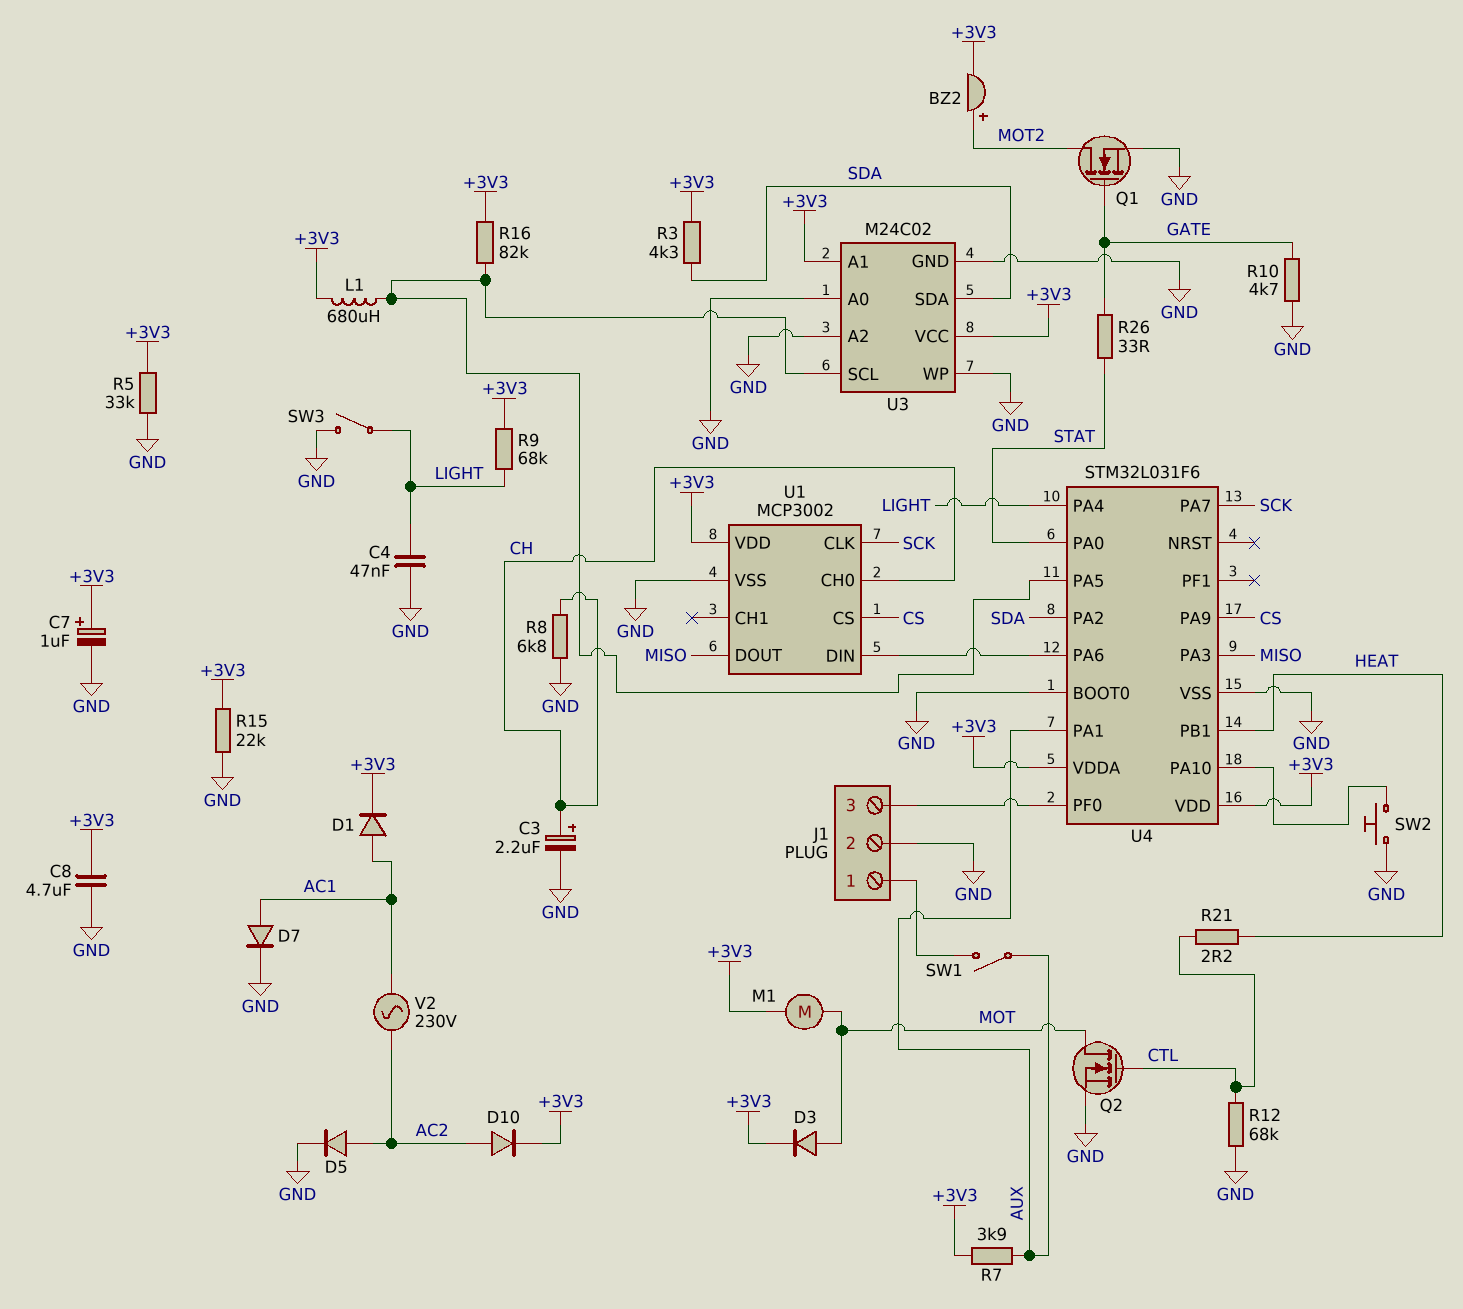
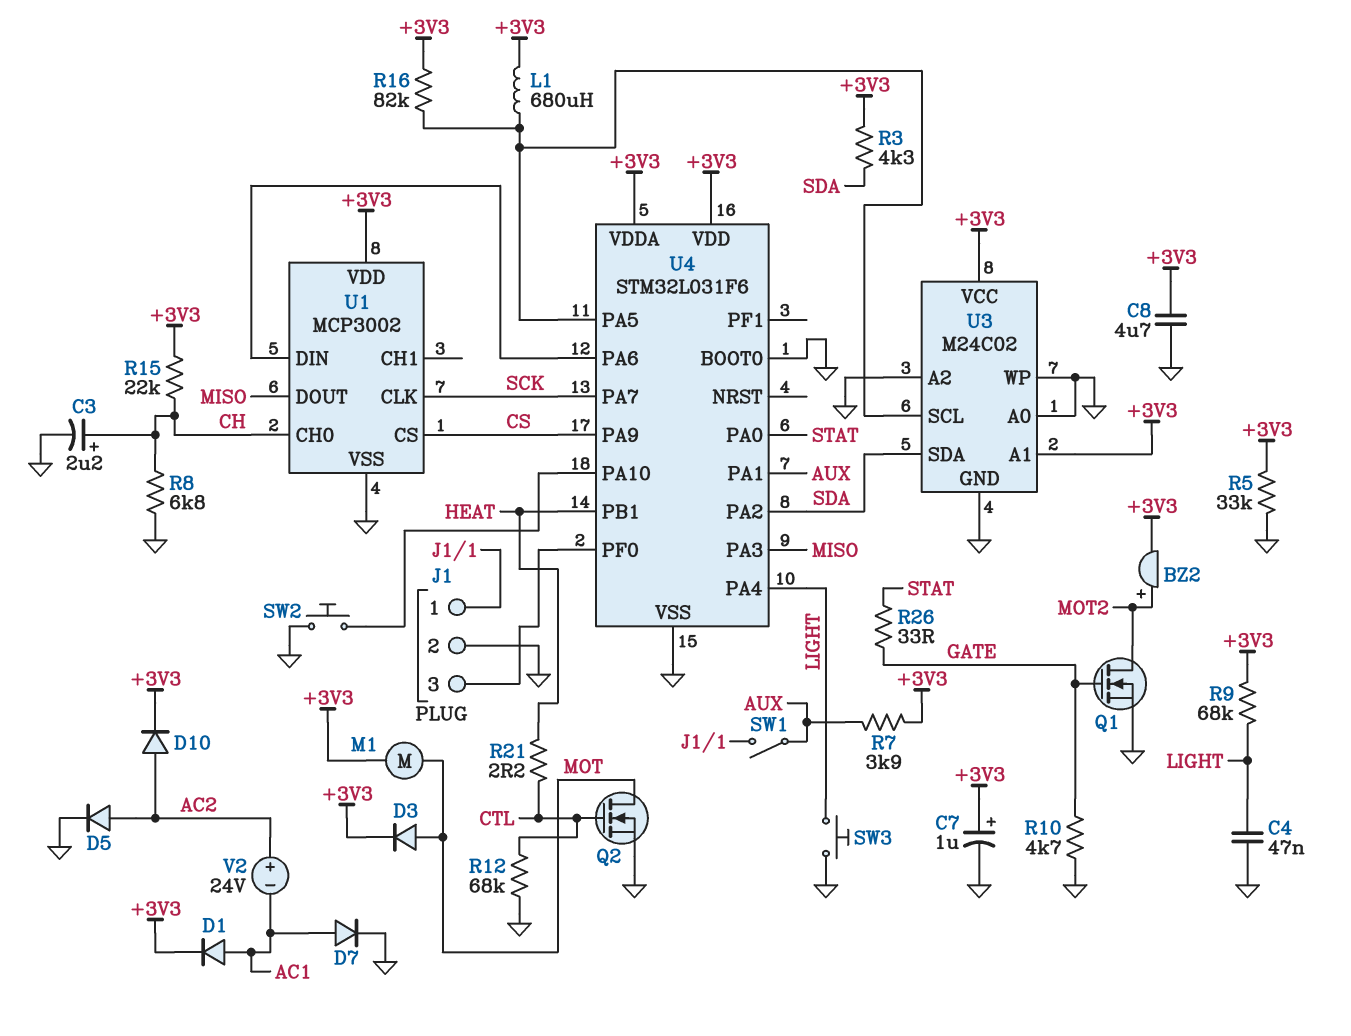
R15: 22k (+3V3, GND) -> 22k (+3V3, CH)
SW3: switch (GND, LIGHT) -> button (GND, LIGHT)
V2: AC 230V (AC1, AC2) -> 24V (plus AC2, minus AC1)

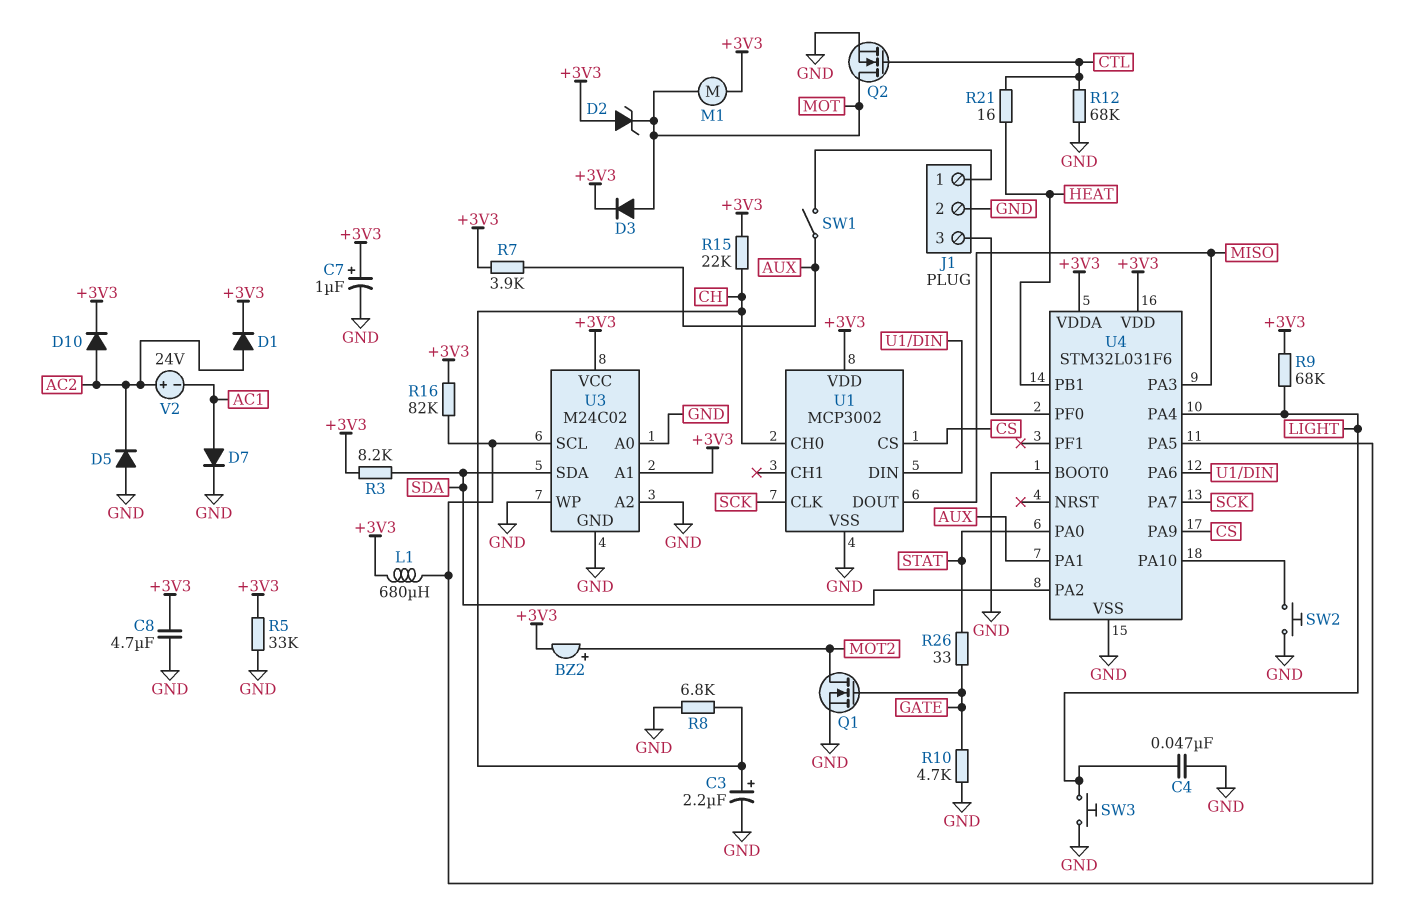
D1: diode (A AC1, K +3V3) -> diode (A AC2, K +3V3)
D2: none -> zener (A +3V3, K MOT)
D5: diode (A AC2, K GND) -> diode (A GND, K AC2)
R3: 4.3k (+3V3, SDA) -> 8.2k (+3V3, SDA)
R21: 2.2 (CTL, HEAT) -> 16 (CTL, HEAT)

